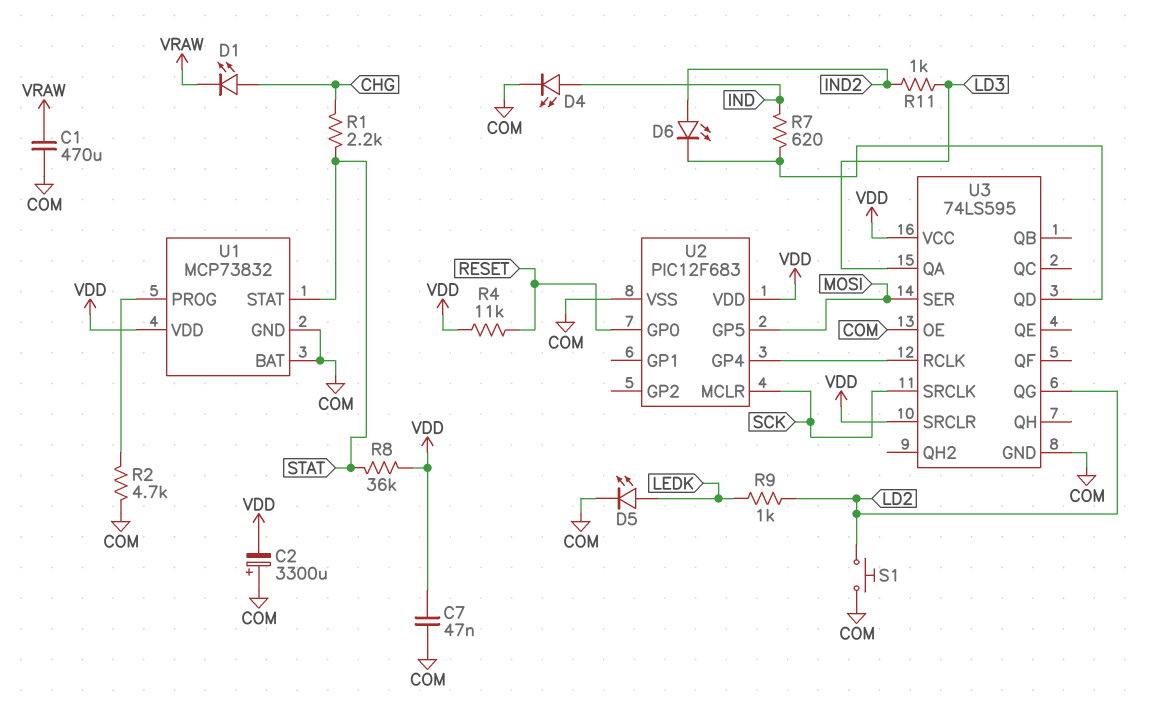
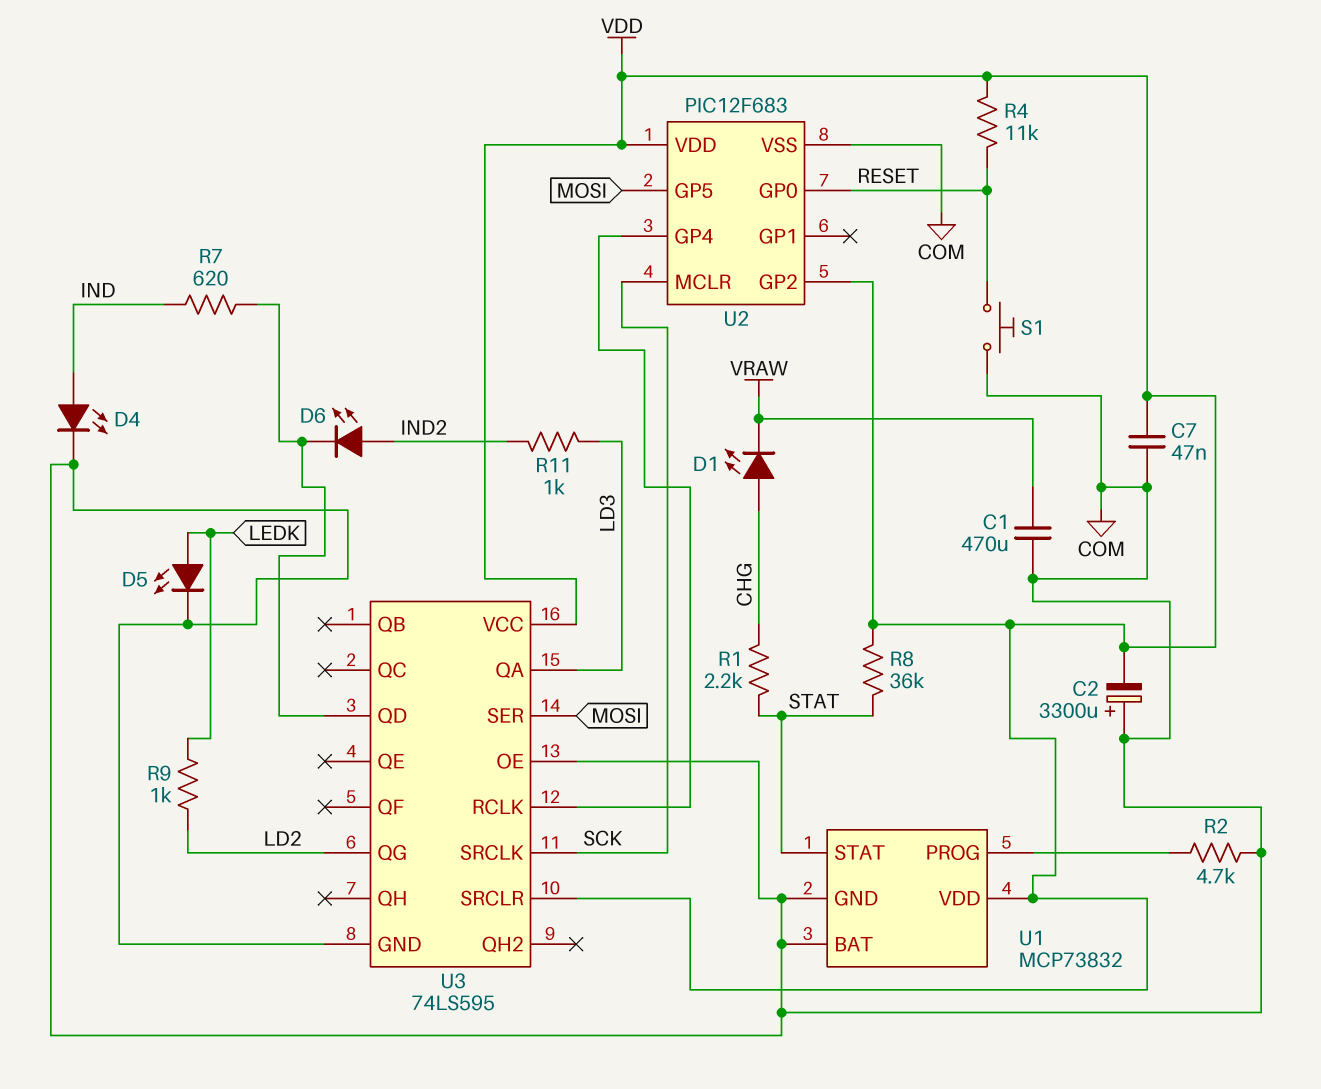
S1: button (COM, LD2) -> button (COM, RESET)
U2 pin GP2: none -> VDD

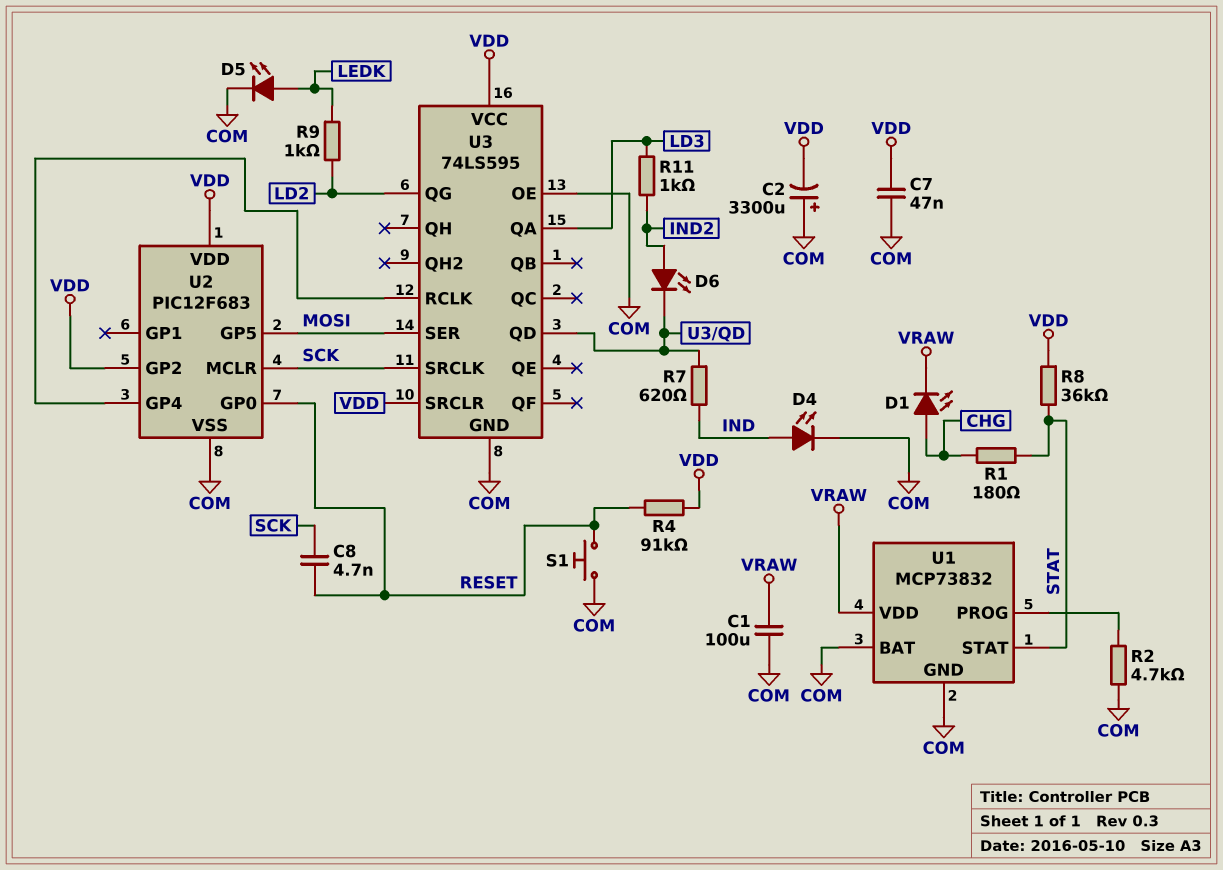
C1: 470uF (COM, VRAW) -> 100uF (COM, VRAW)
C8: none -> 4.7nF (RESET, SCK)
R1: 2.2k (CHG, STAT) -> 180 (CHG, STAT)
R4: 11k (RESET, VDD) -> 91k (RESET, VDD)
U1 pin VDD: VDD -> VRAW

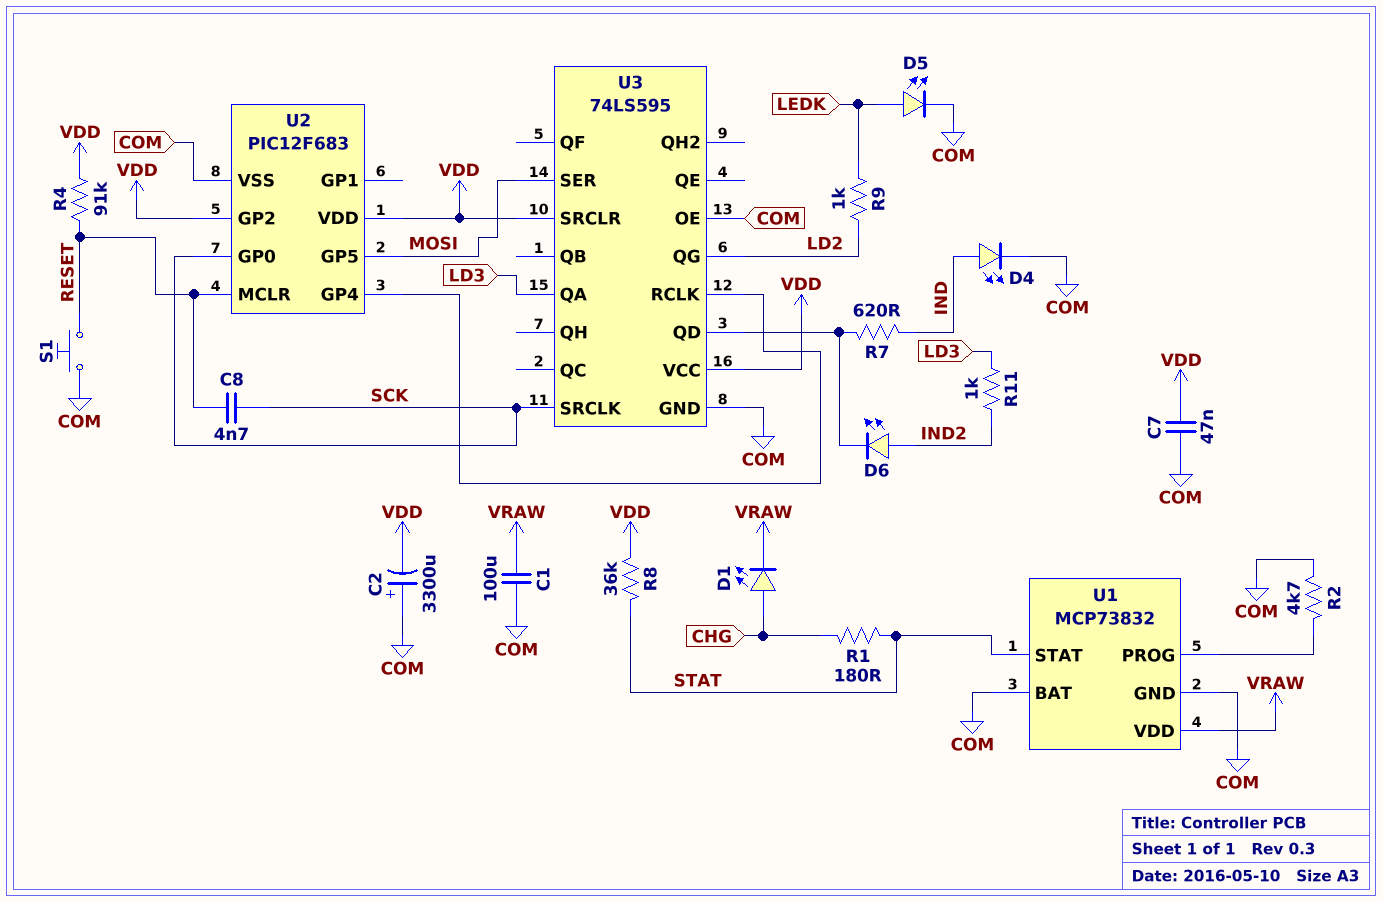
U2 pin GP0: RESET -> SCK
U2 pin MCLR: SCK -> RESET

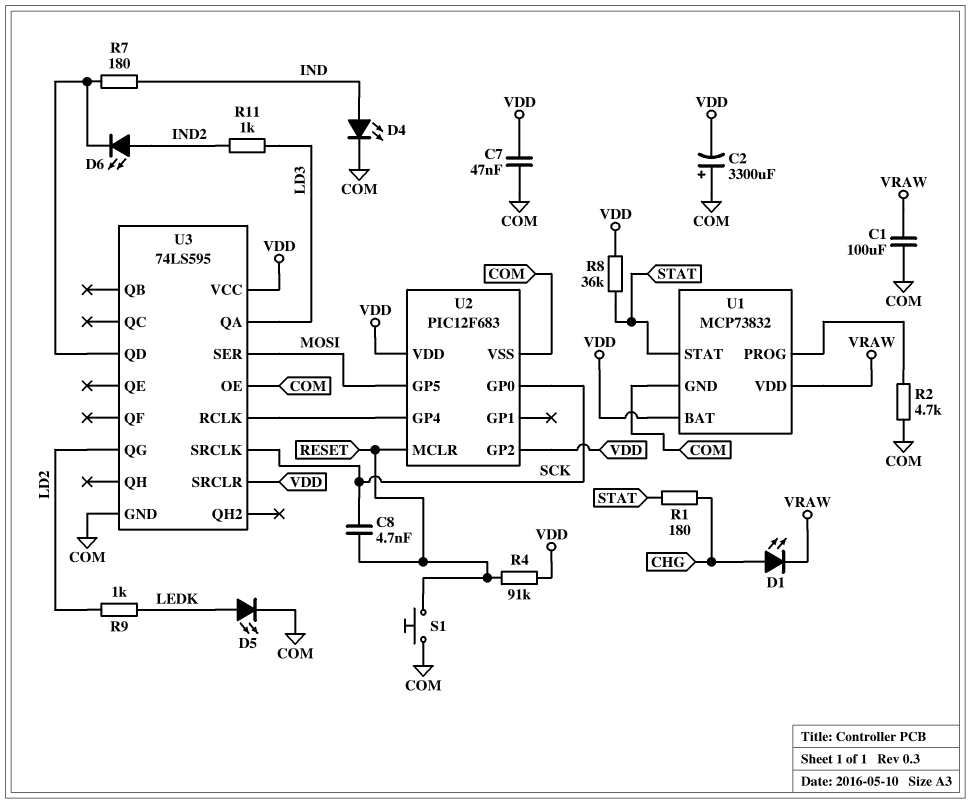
R7: 620 (IND, U3/QD) -> 180 (IND, U3/QD)
U1 pin BAT: COM -> VDD

